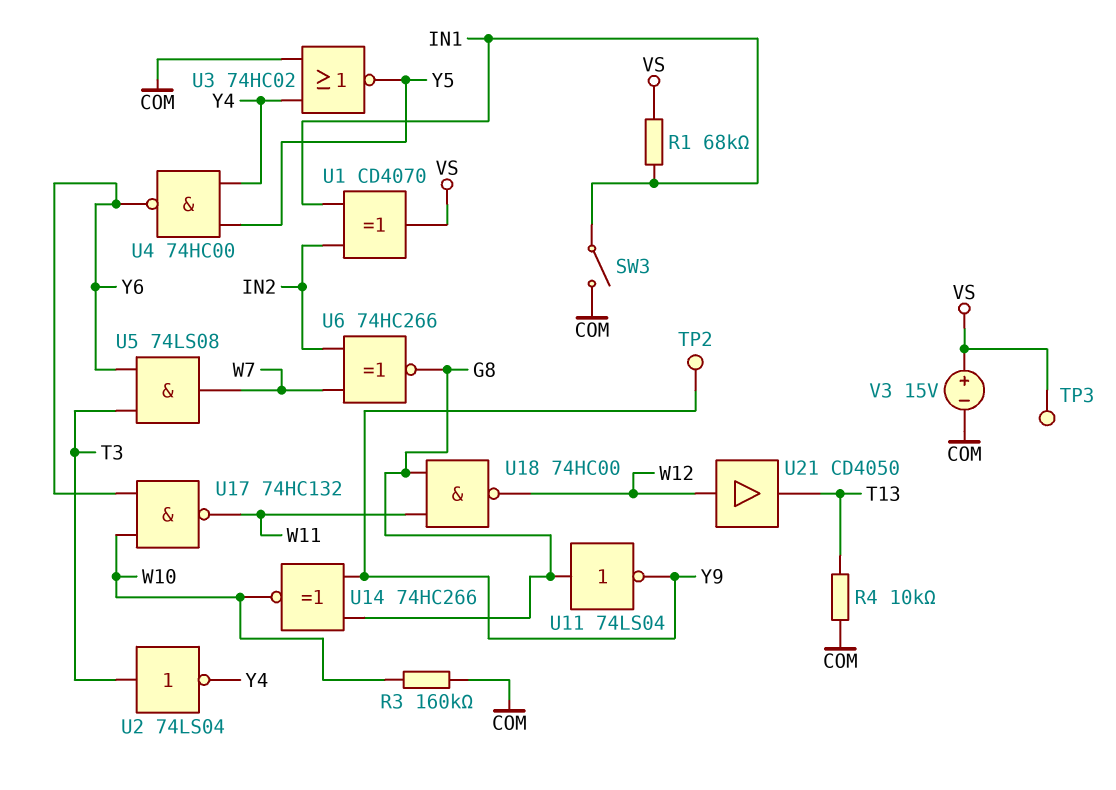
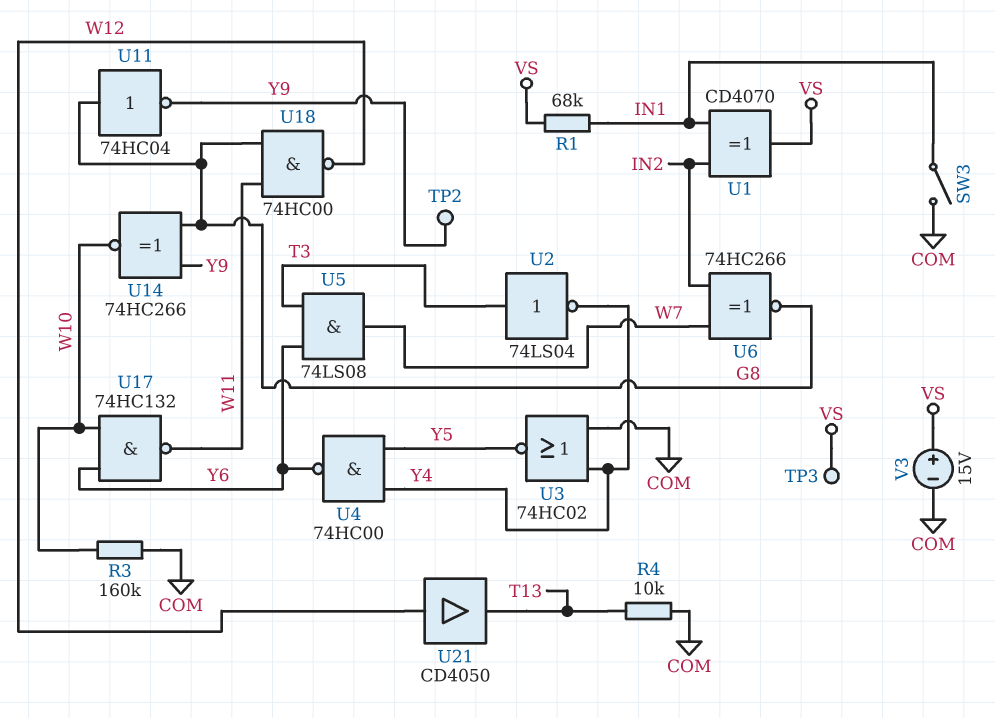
U11: NOT 74LS04 (in G8, out Y9) -> NOT 74HC04 (in G8, out Y9)

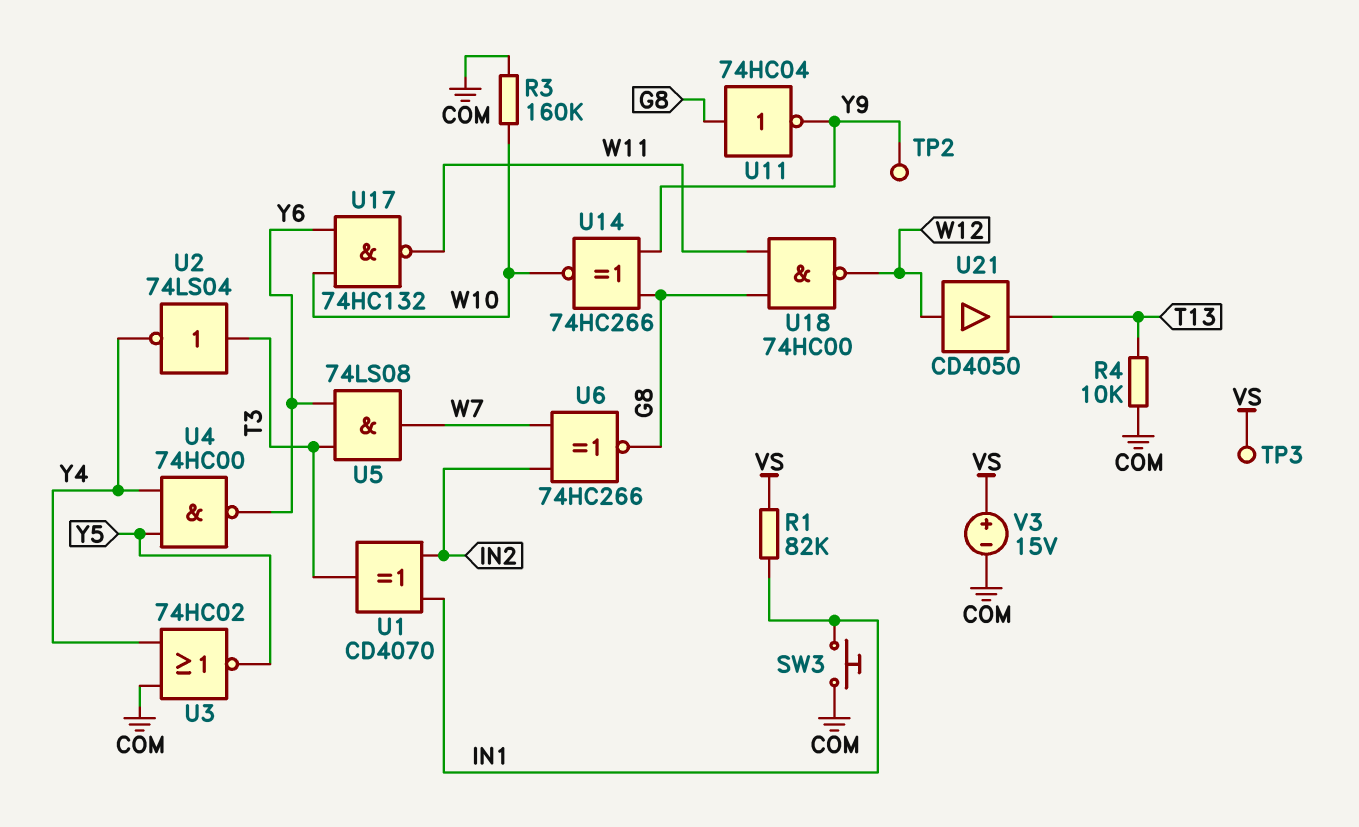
R1: 68k (IN1, VS) -> 82k (IN1, VS)
SW3: switch (COM, IN1) -> button (COM, IN1)
U1: XOR CD4070 (in IN1, in IN2, out VS) -> XOR CD4070 (in IN1, in IN2, out T3)

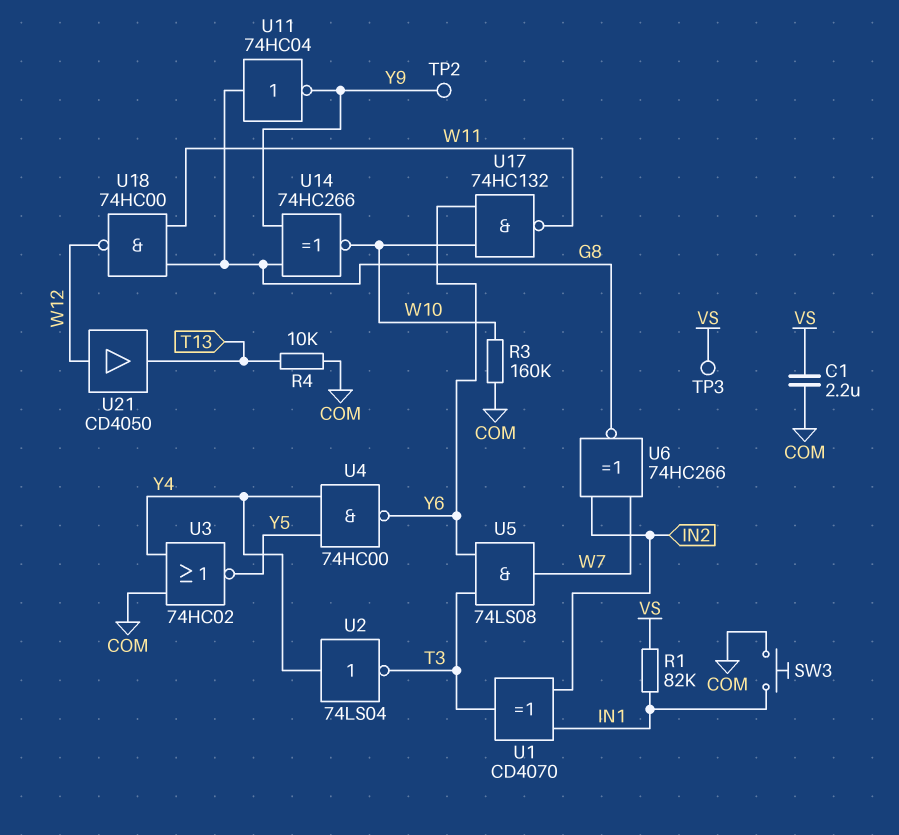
C1: none -> 2.2uF (COM, VS)
U2: NOT 74LS04 (in T3, out Y4) -> NOT 74LS04 (in Y4, out T3)
V3: 15V (plus VS, minus COM) -> none

